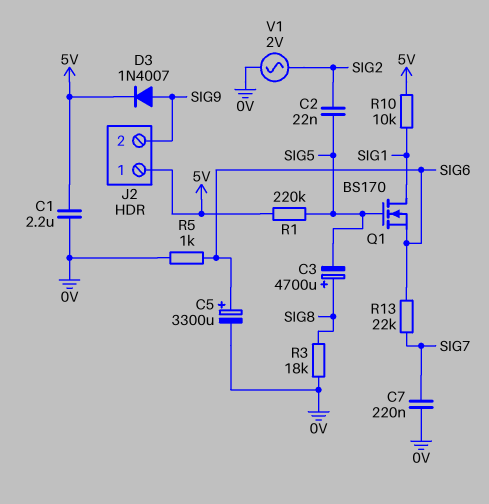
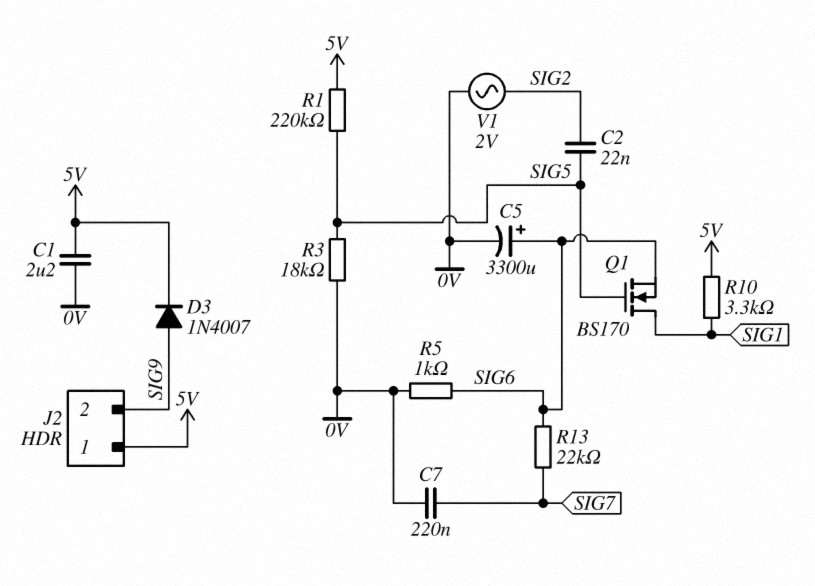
C3: 4700uF (plus SIG8, minus SIG5) -> none
R3: 18k (0V, SIG8) -> 18k (0V, SIG5)
R10: 10k (5V, SIG1) -> 3.3k (5V, SIG1)

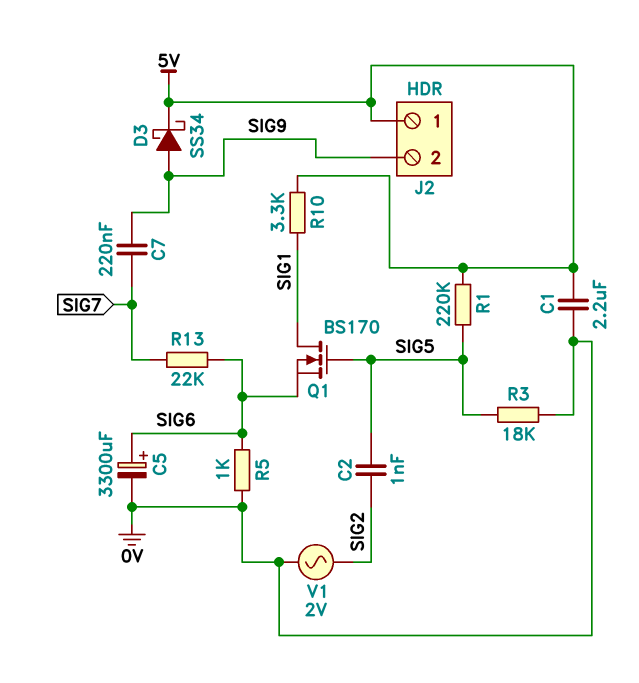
C2: 22nF (SIG2, SIG5) -> 1nF (SIG2, SIG5)
C7: 220nF (0V, SIG7) -> 220nF (SIG7, SIG9)
D3: diode 1N4007 (A SIG9, K 5V) -> schottky SS34 (A SIG9, K 5V)

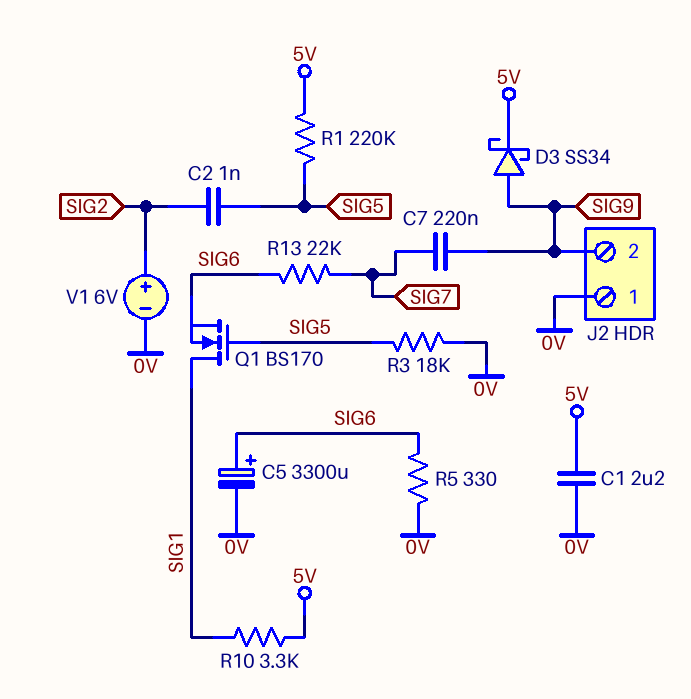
J2 pin 1: 5V -> 0V
R5: 1k (0V, SIG6) -> 330 (0V, SIG6)
V1: AC 2V (0V, SIG2) -> 6V (plus SIG2, minus 0V)

